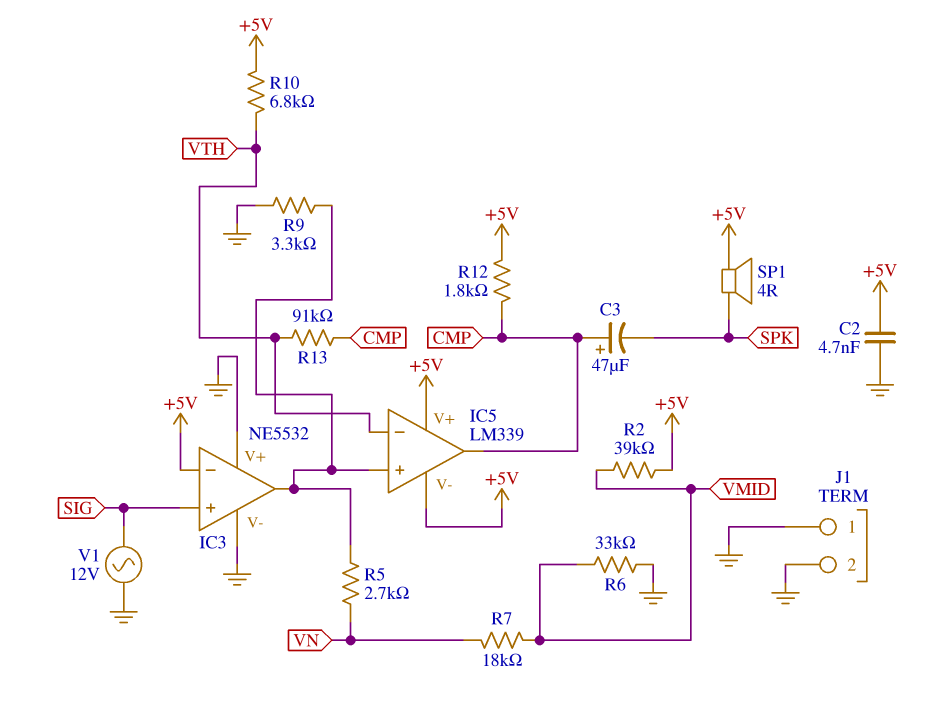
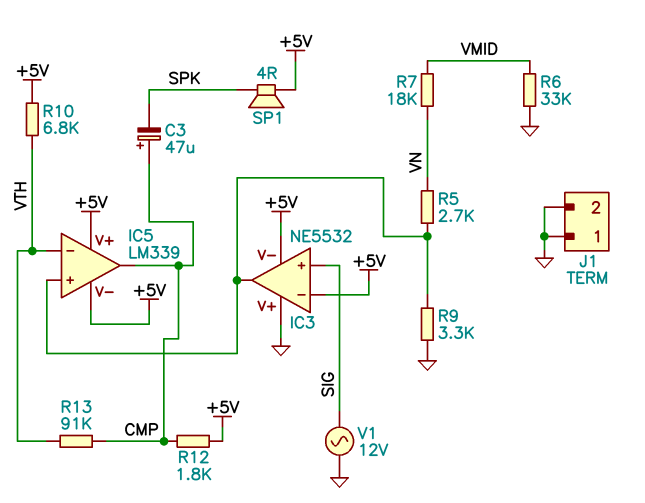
C2: 4.7nF (+5V, GND) -> none
IC3 pin V-: GND -> +5V
R2: 39k (+5V, VMID) -> none

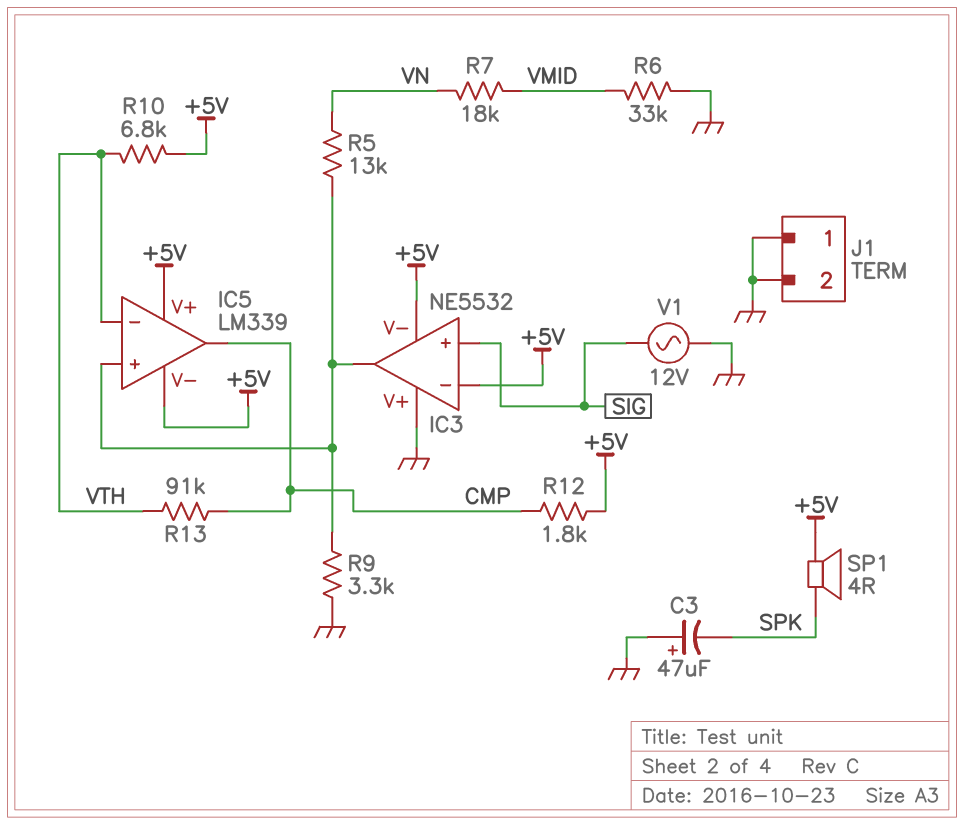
C3: 47uF (plus CMP, minus SPK) -> 47uF (plus GND, minus SPK)
R5: 2.7k (IC3/out, VN) -> 13k (IC3/out, VN)

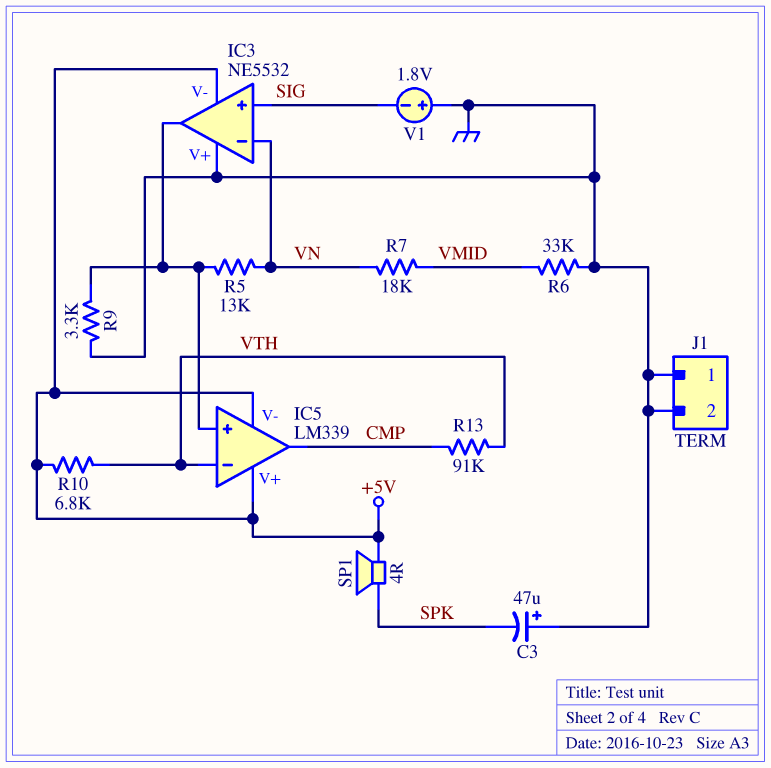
IC3 pin in-: +5V -> VN
R12: 1.8k (+5V, CMP) -> none
V1: AC 12V (GND, SIG) -> 1.8V (plus GND, minus SIG)

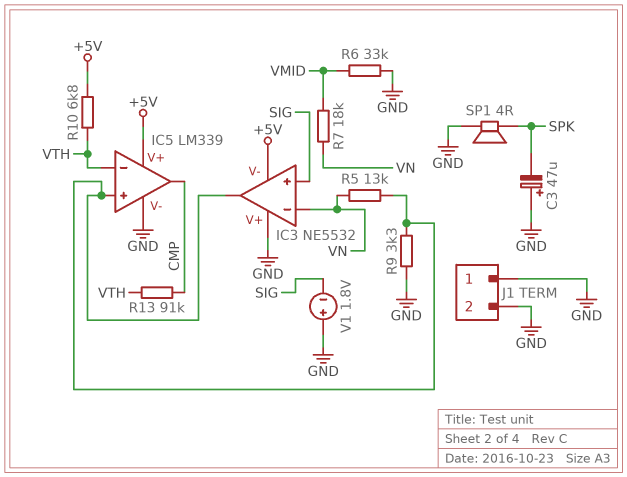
IC5 pin V-: +5V -> GND
SP1: speaker 4R (+5V, SPK) -> speaker 4R (GND, SPK)

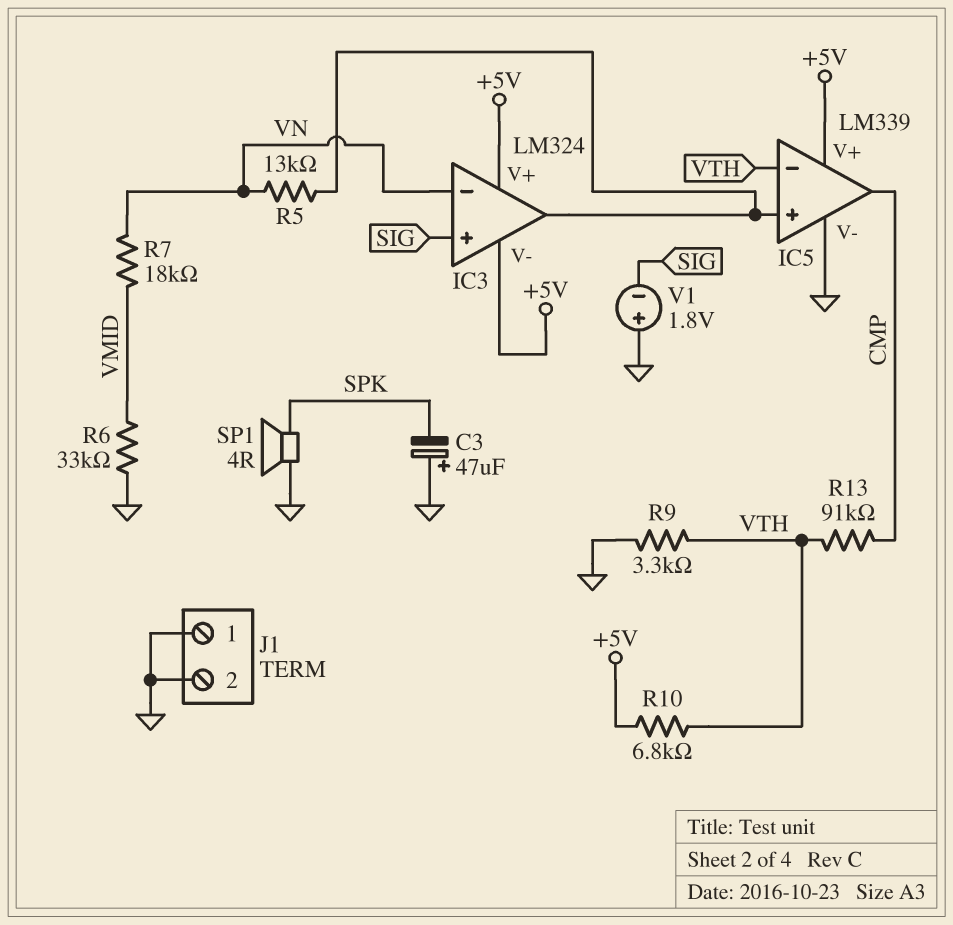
IC3: NE5532 -> LM324
IC3 pin V+: GND -> +5V
R9: 3.3k (GND, IC3/out) -> 3.3k (GND, VTH)

